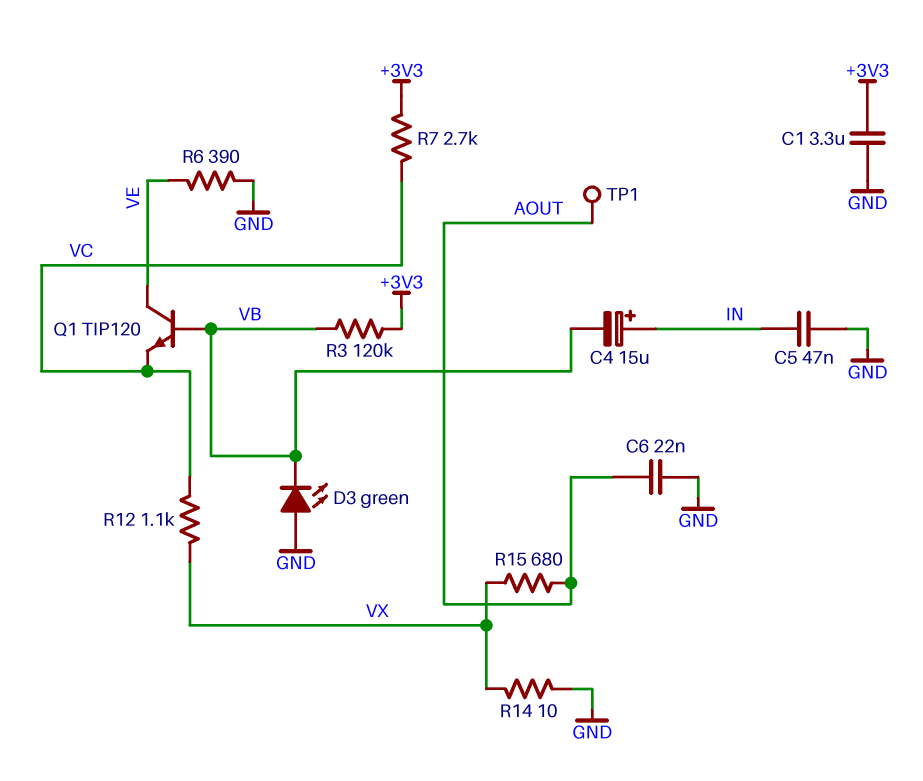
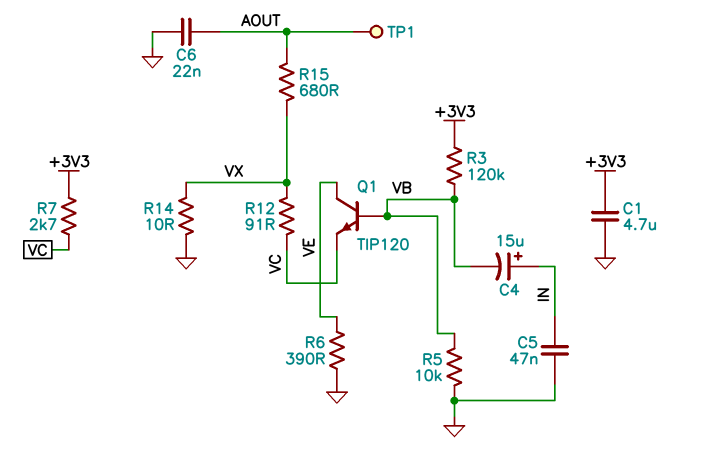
C1: 3.3uF (+3V3, GND) -> 4.7uF (+3V3, GND)
D3: LED green (A GND, K VB) -> none
R5: none -> 10k (GND, VB)
R12: 1.1k (VC, VX) -> 91 (VC, VX)

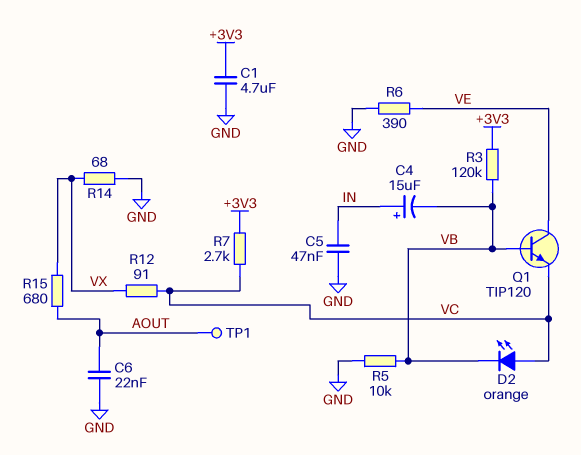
D2: none -> LED orange (A VC, K VB)
R14: 10 (GND, VX) -> 68 (GND, VX)

